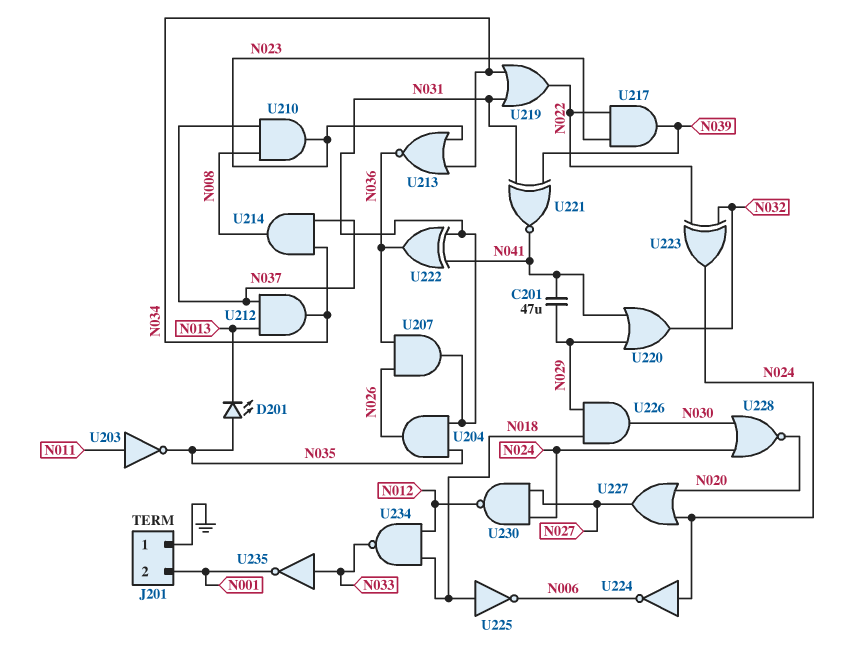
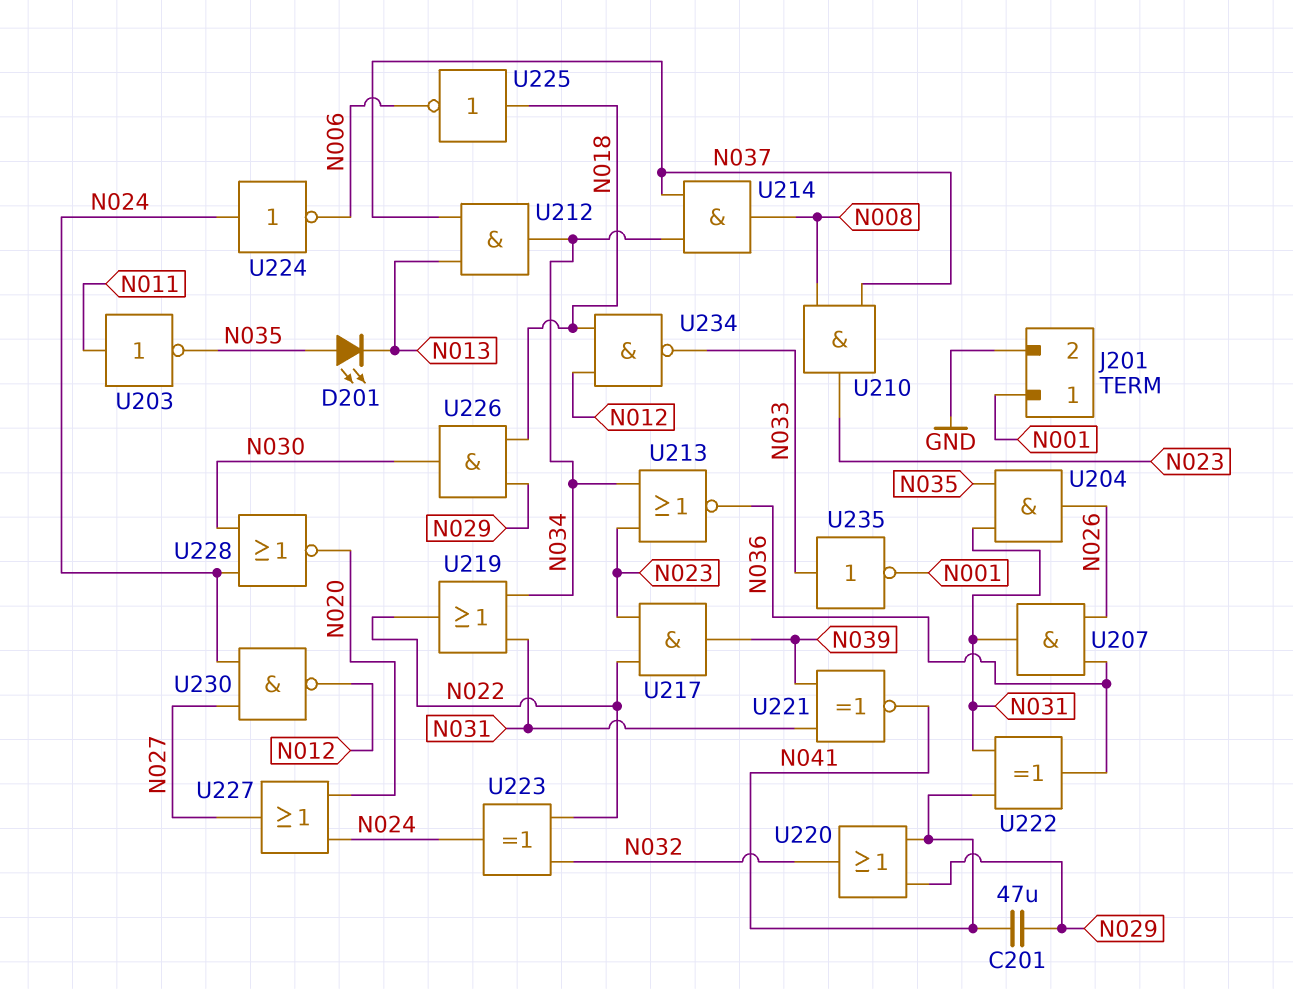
J201 pin 1: GND -> N001
J201 pin 2: N001 -> GND

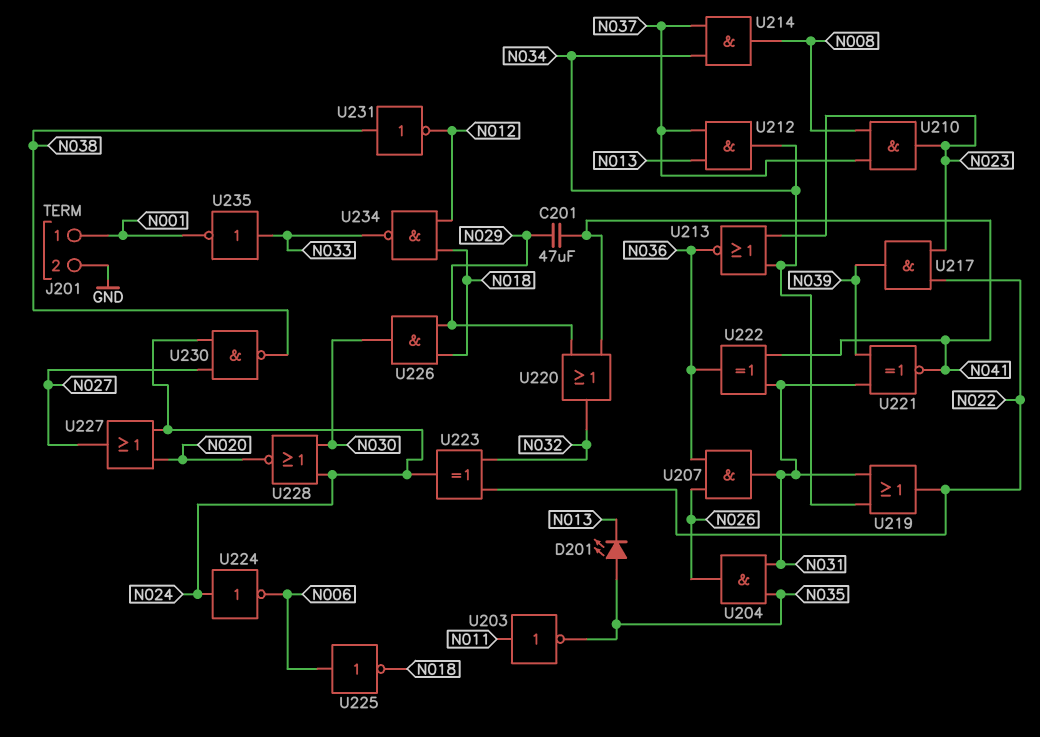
U225: NOT (in N018, out N006) -> NOT (in N006, out N018)
U230: NAND (in N024, in N027, out N012) -> NAND (in N024, in N027, out N038)
U231: none -> NOT (in N038, out N012)

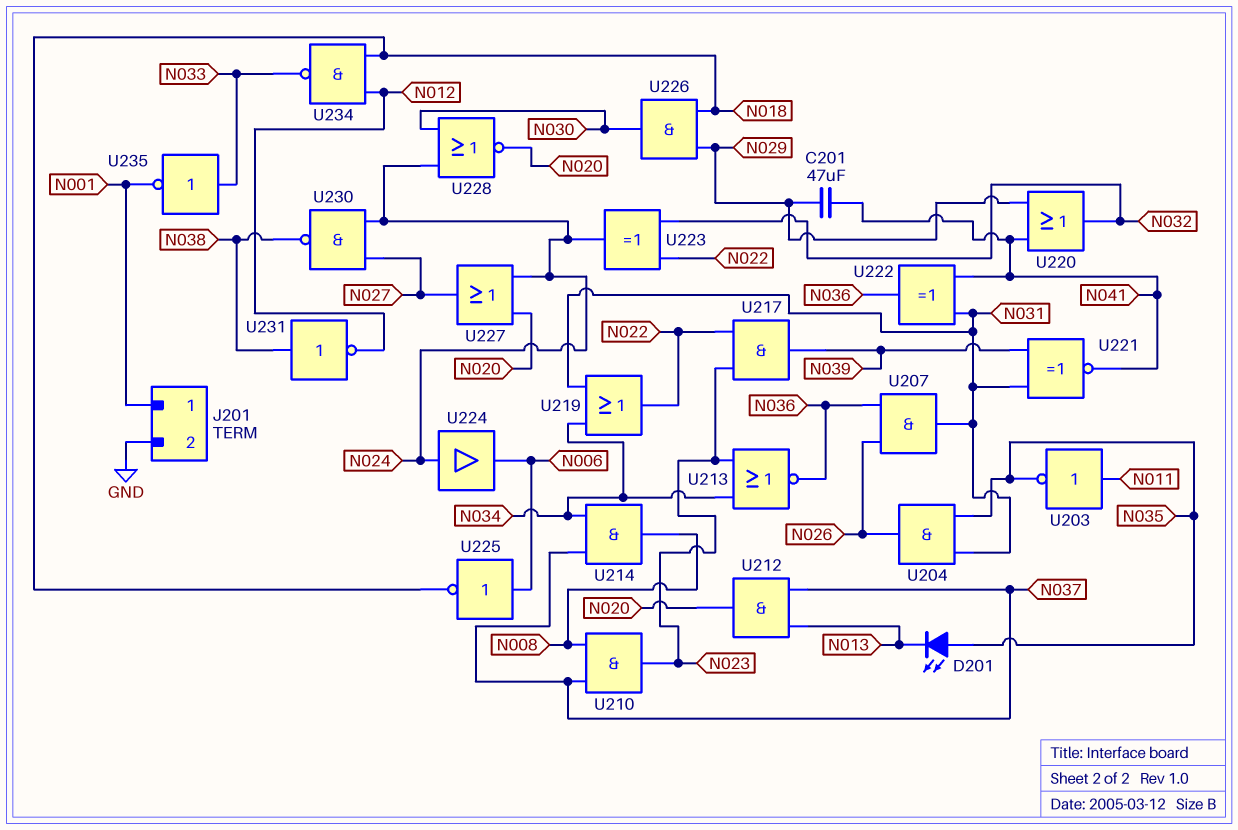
U212: AND (in N013, in N037, out N034) -> AND (in N013, in N037, out N020)
U224: NOT (in N024, out N006) -> buffer (in N024, out N006)

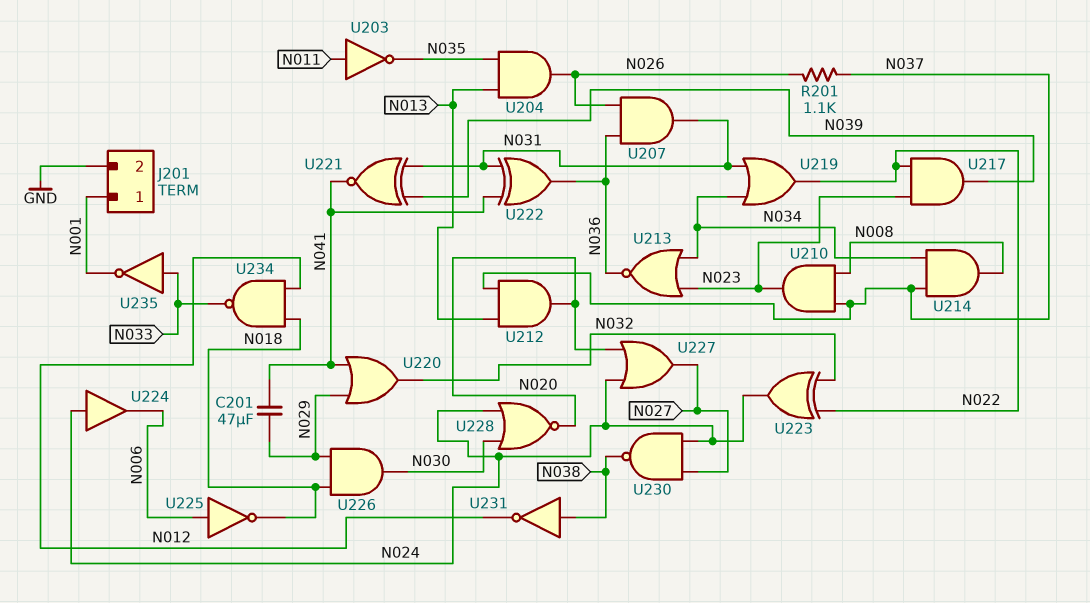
D201: LED (A N035, K N013) -> none
R201: none -> 1.1k (N026, N037)
U204: AND (in N031, in N035, out N026) -> AND (in N013, in N035, out N026)

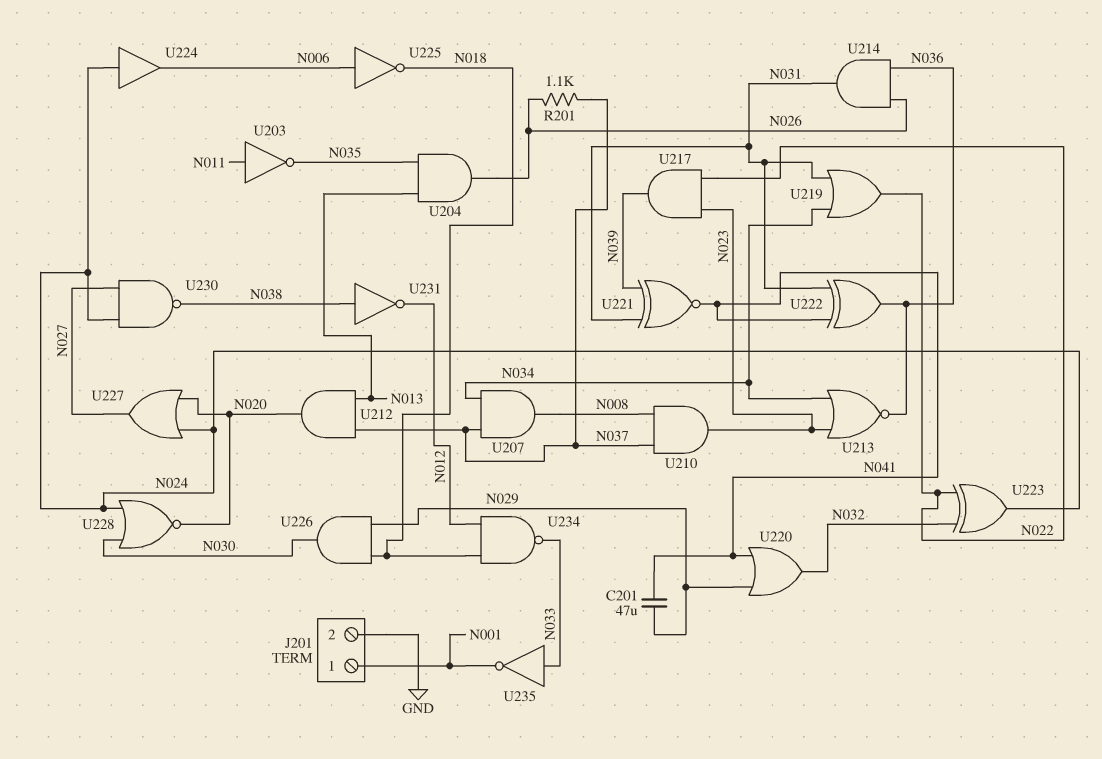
U207: AND (in N026, in N036, out N031) -> AND (in N034, in N037, out N008)
U214: AND (in N034, in N037, out N008) -> AND (in N026, in N036, out N031)

